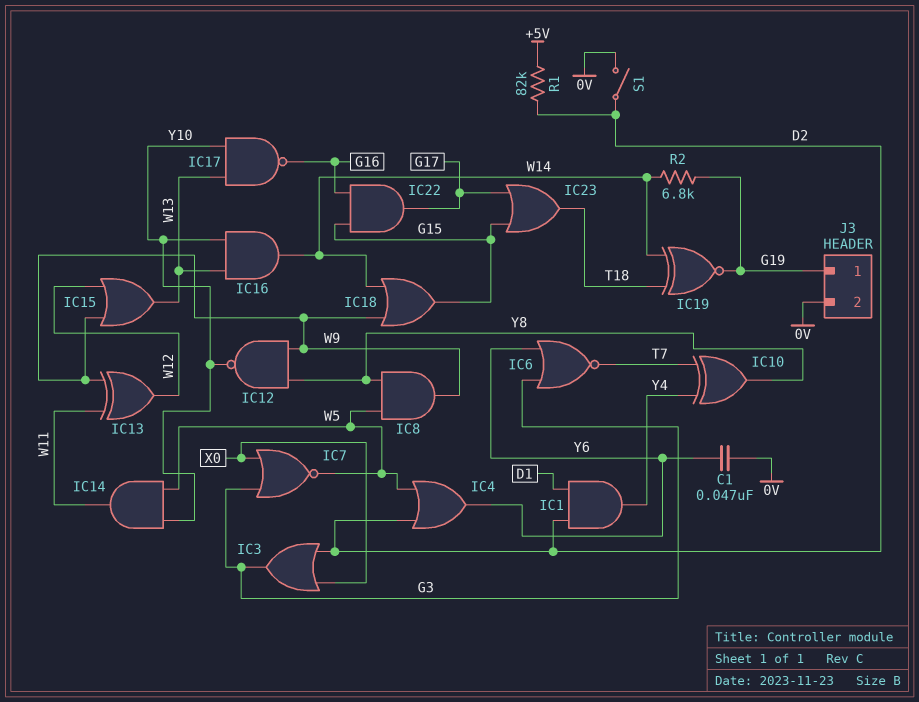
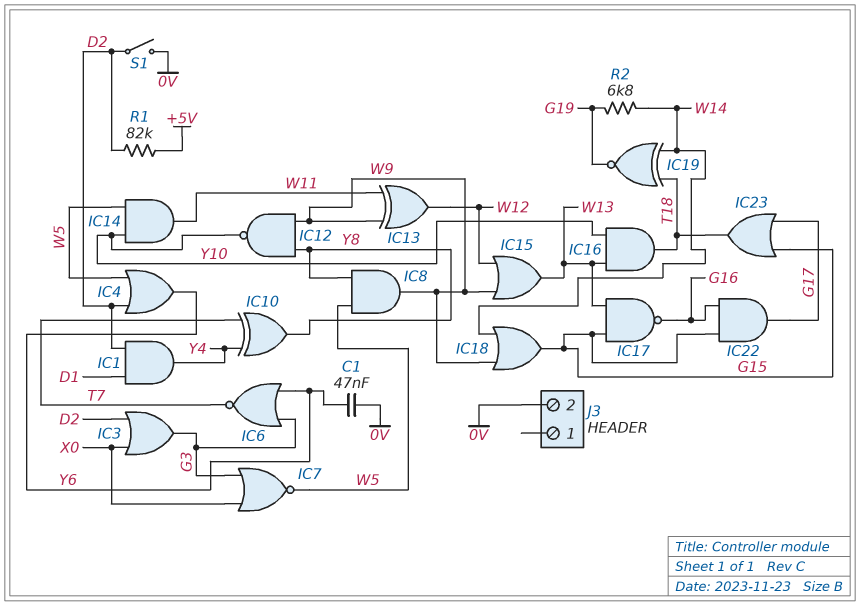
IC16: AND (in W13, in Y10, out W14) -> AND (in W13, in Y10, out T18)
IC17: NAND (in W13, in Y10, out G16) -> NAND (in G15, in W13, out G16)
J3 pin 1: G19 -> none

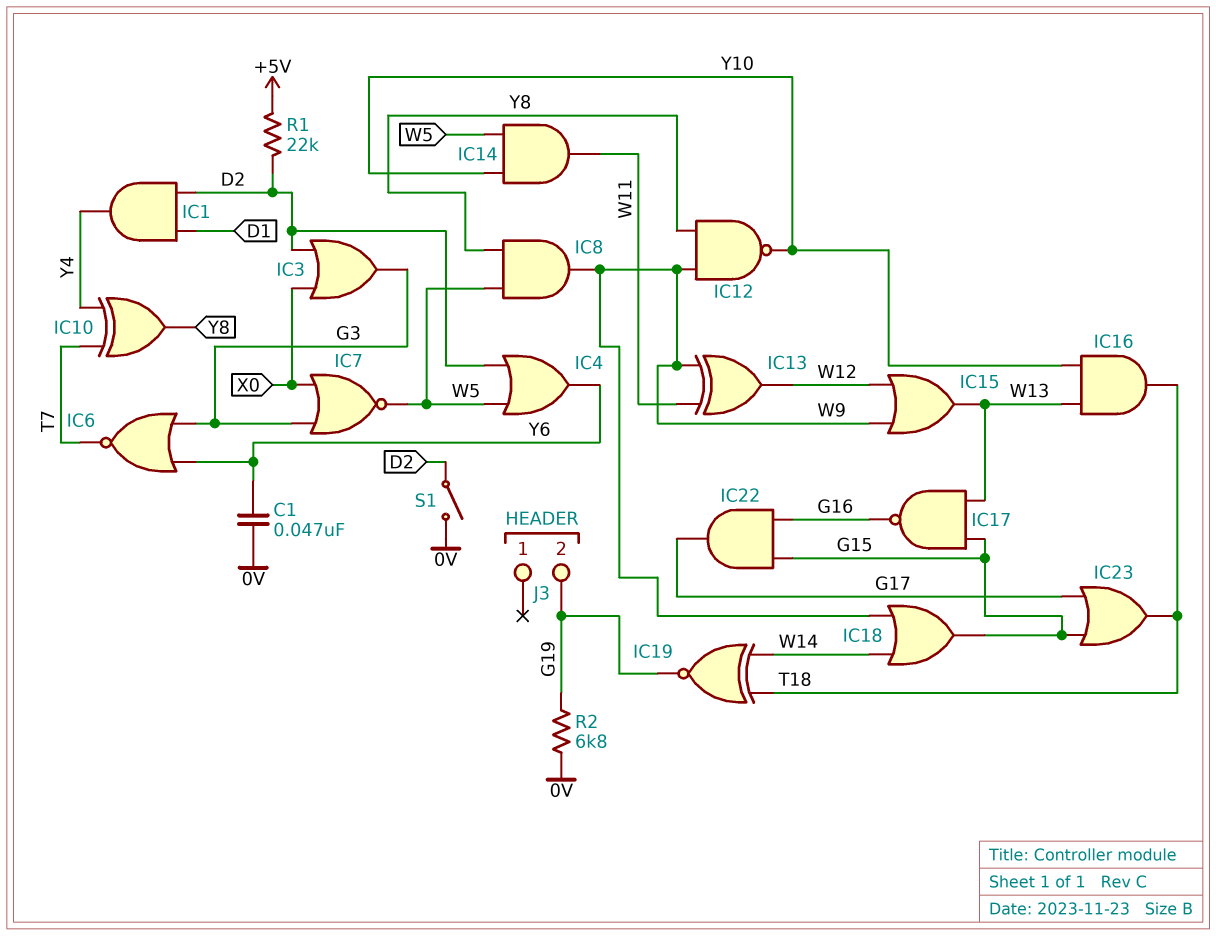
J3 pin 2: 0V -> G19
R1: 82k (+5V, D2) -> 22k (+5V, D2)
R2: 6.8k (G19, W14) -> 6.8k (0V, G19)

